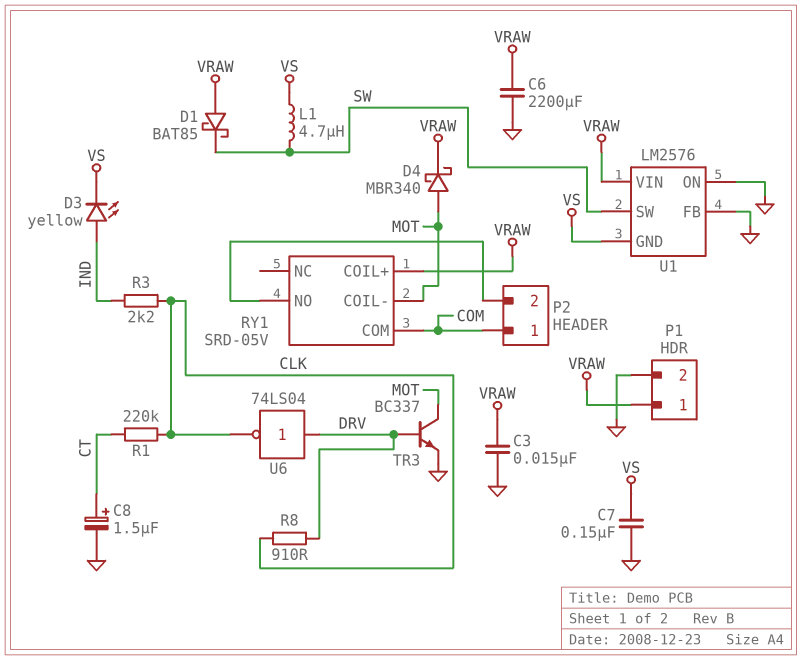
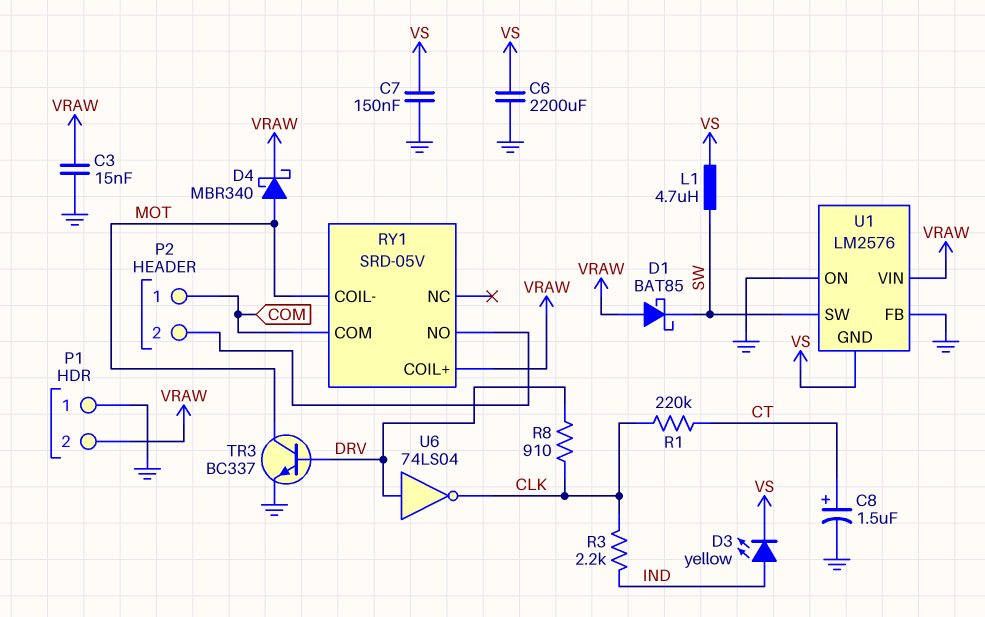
C6: 2200uF (GND, VRAW) -> 2200uF (GND, VS)
P1 pin 1: VRAW -> GND
P1 pin 2: GND -> VRAW

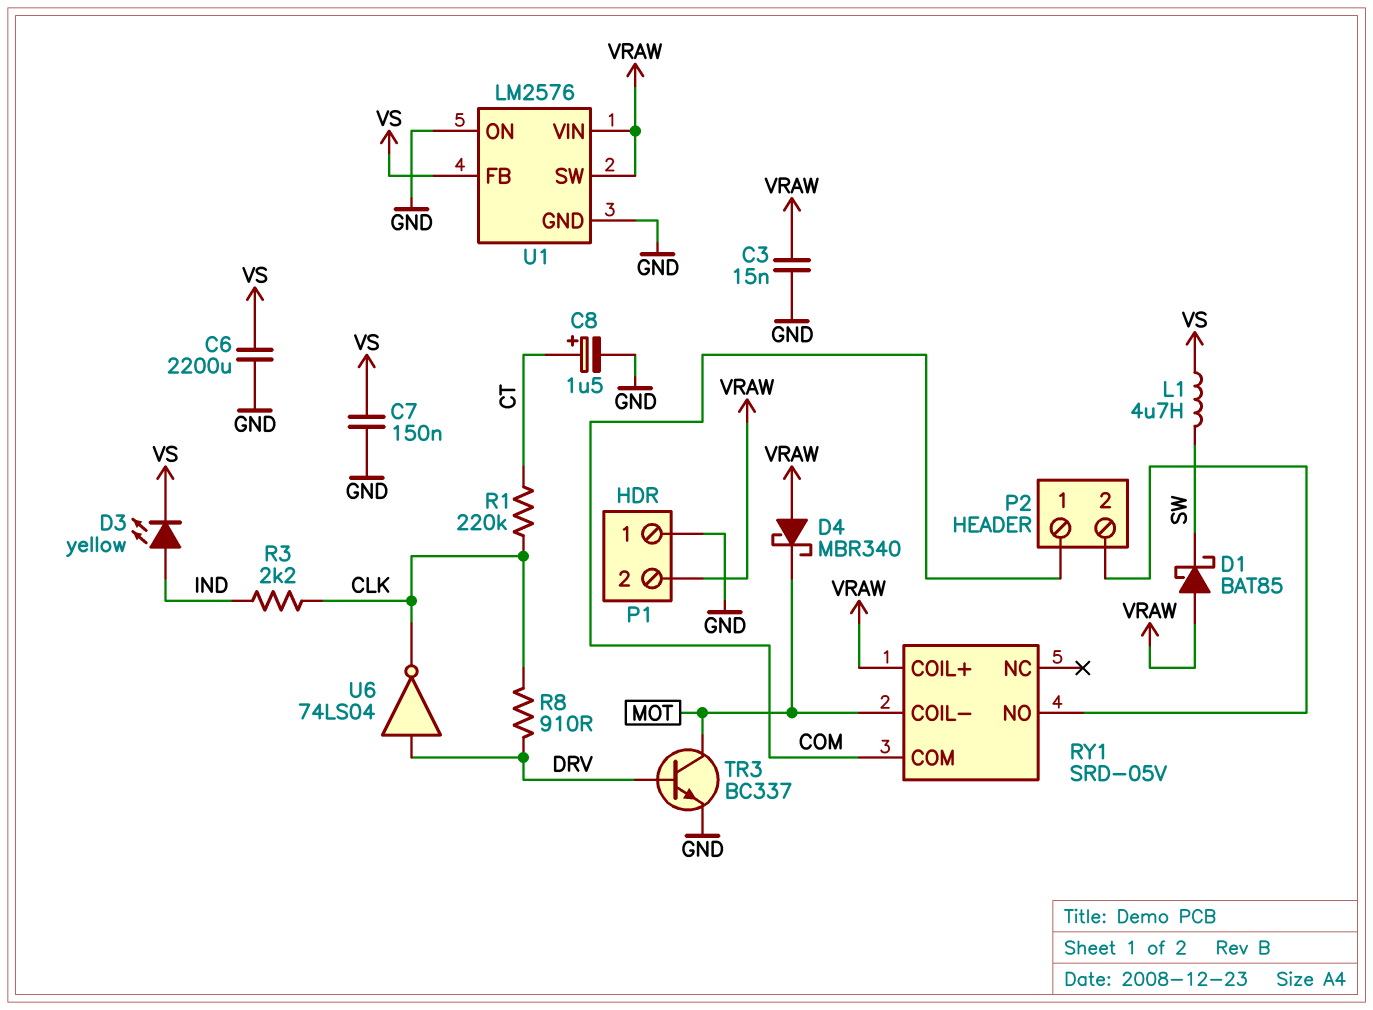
D4: schottky MBR340 (A MOT, K VRAW) -> schottky MBR340 (A VRAW, K MOT)
U1 pin FB: GND -> VS
U1 pin GND: VS -> GND
U1 pin SW: SW -> VRAW

